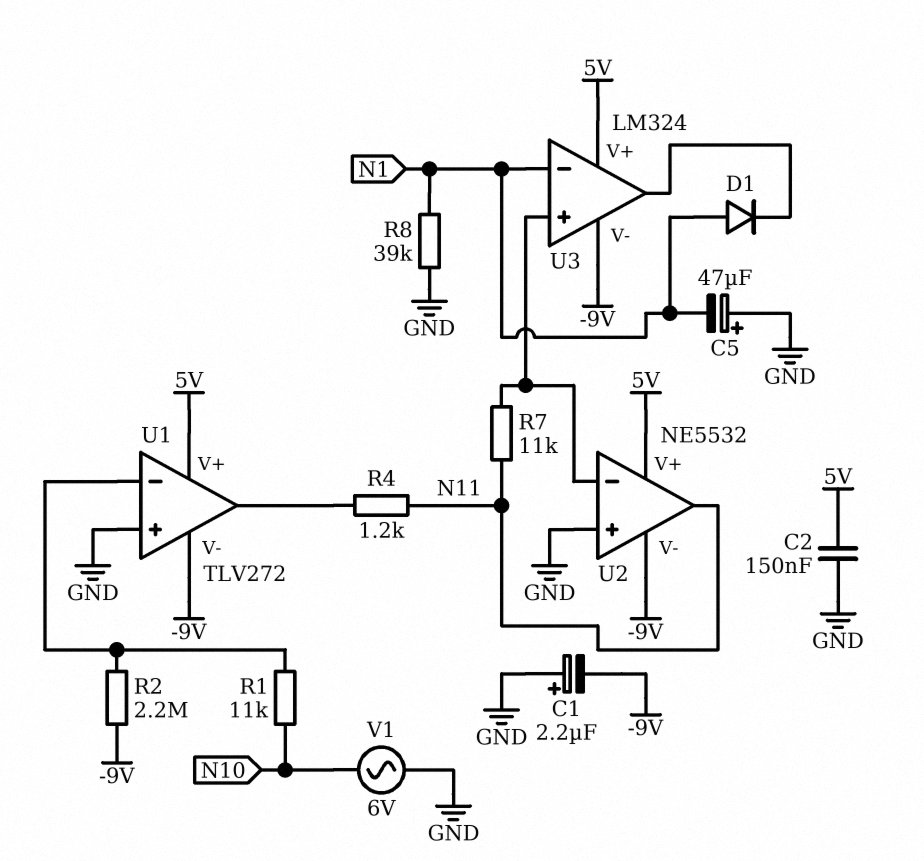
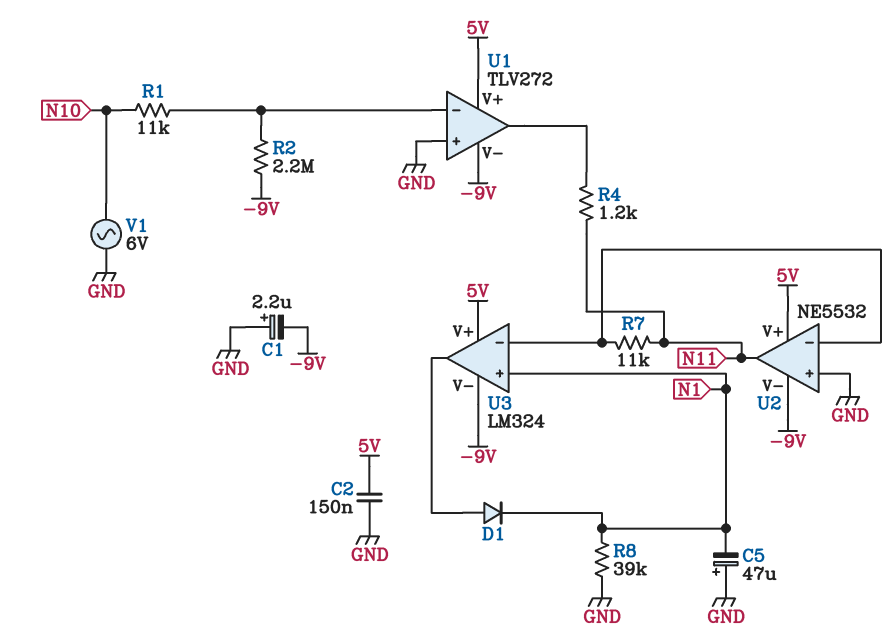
D1: diode (A N1, K U3/out) -> diode (A U3/out, K N1)
U3 pin in+: U2/in- -> N1
U3 pin in-: N1 -> U2/in-

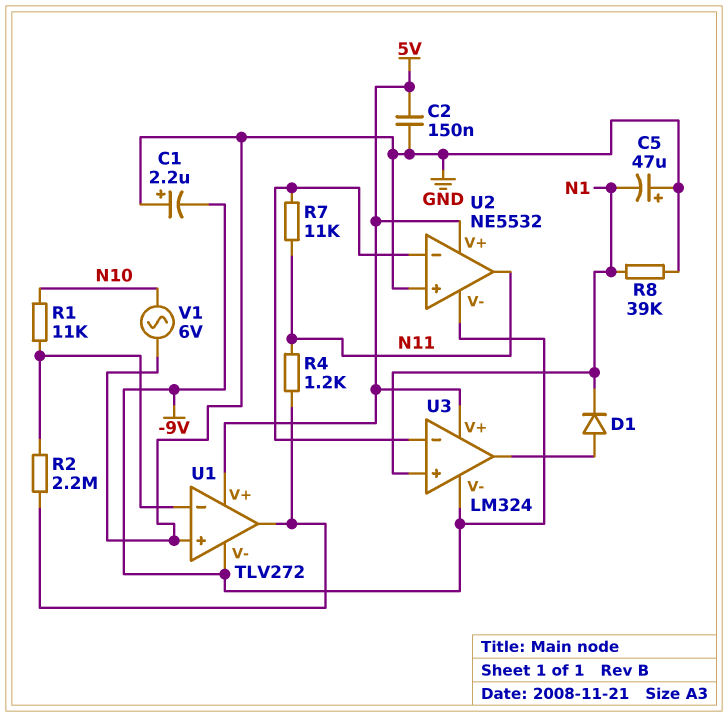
R2: 2.2M (-9V, U1/in-) -> 2.2M (U1/in-, U1/out)

